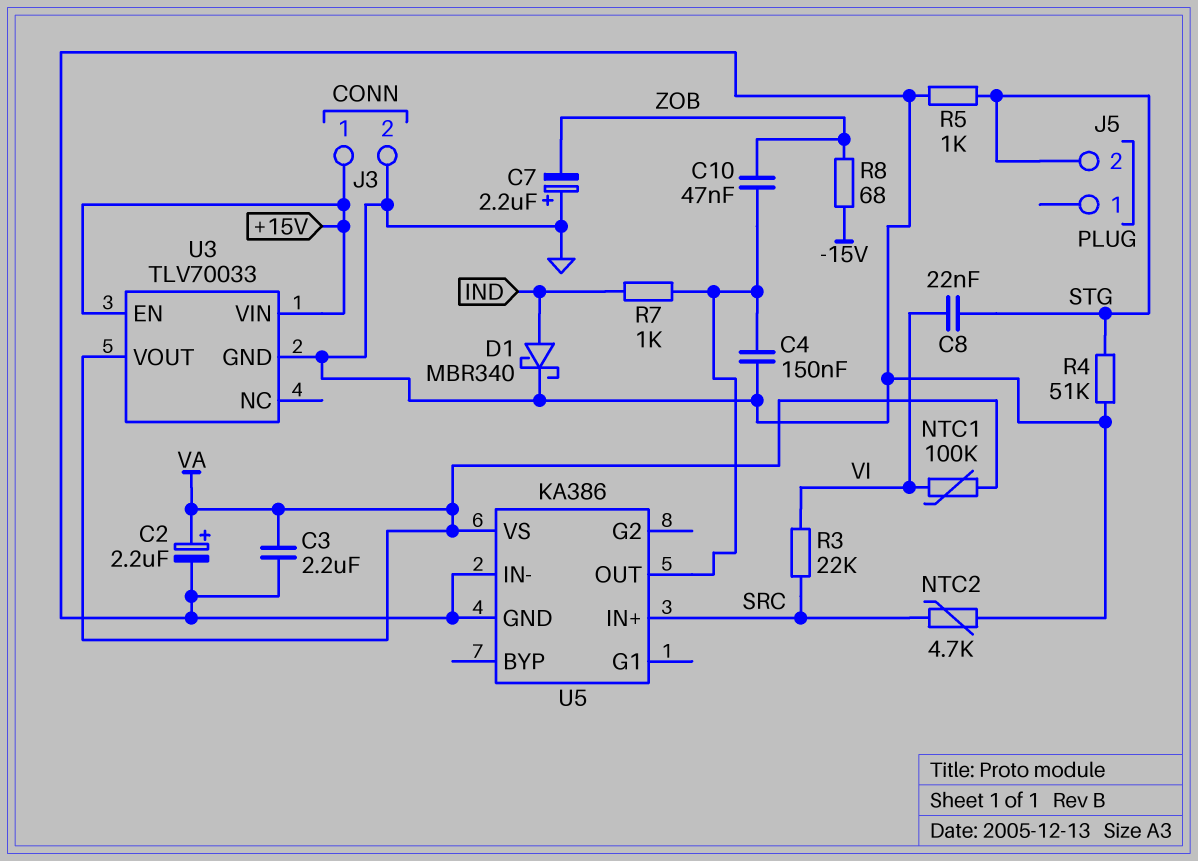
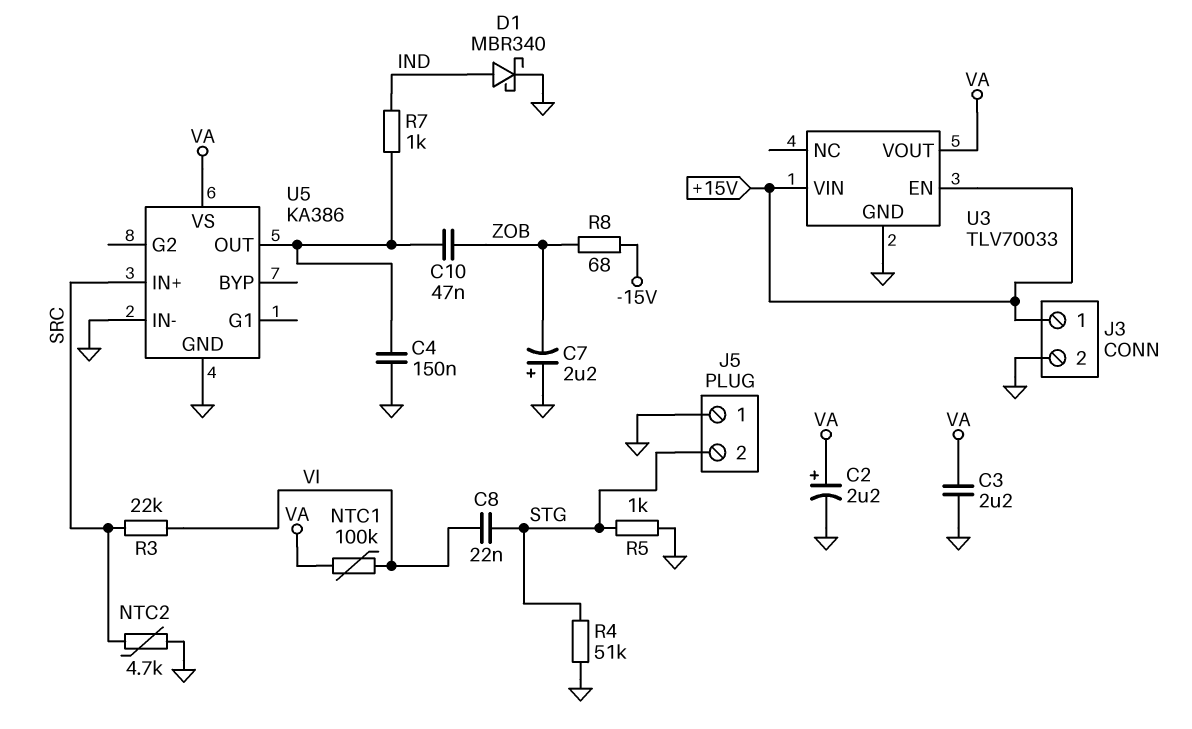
J5 pin 1: none -> GND

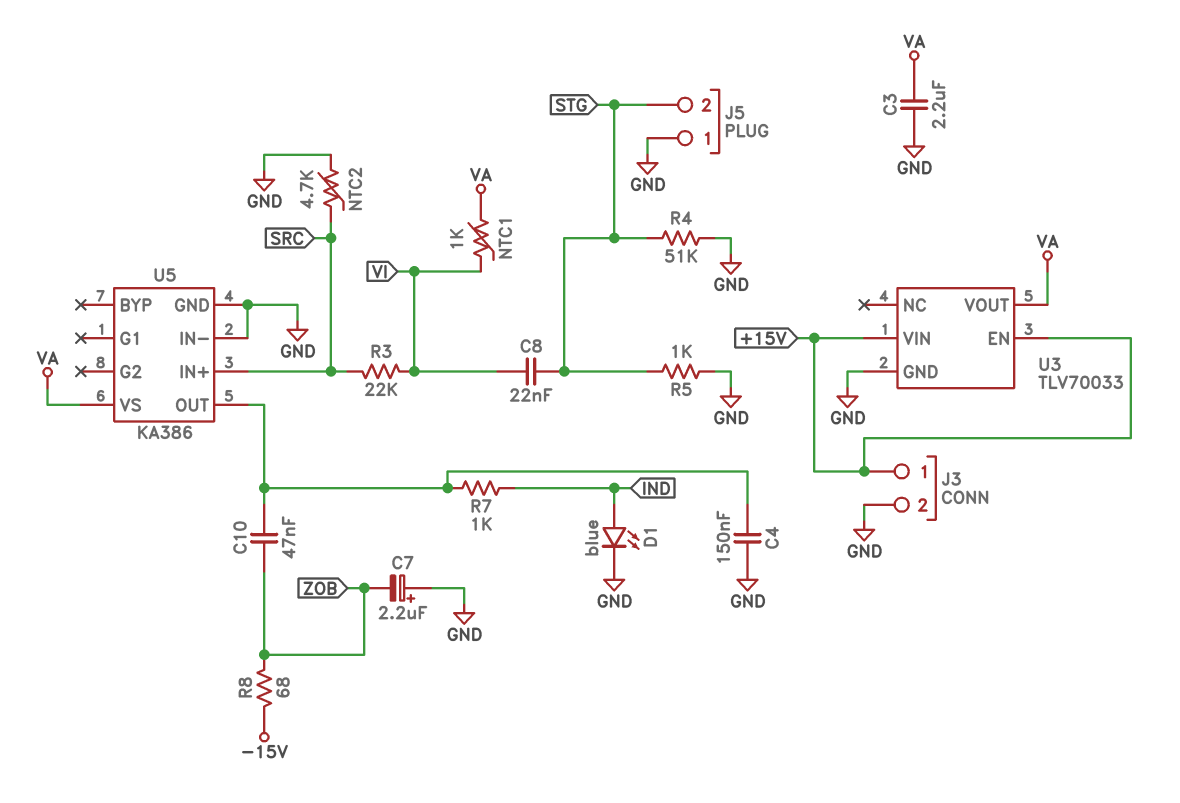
C2: 2.2uF (plus VA, minus GND) -> none
D1: schottky MBR340 (A IND, K GND) -> LED blue (A IND, K GND)
NTC1: 100k (VA, VI) -> 1k (VA, VI)

